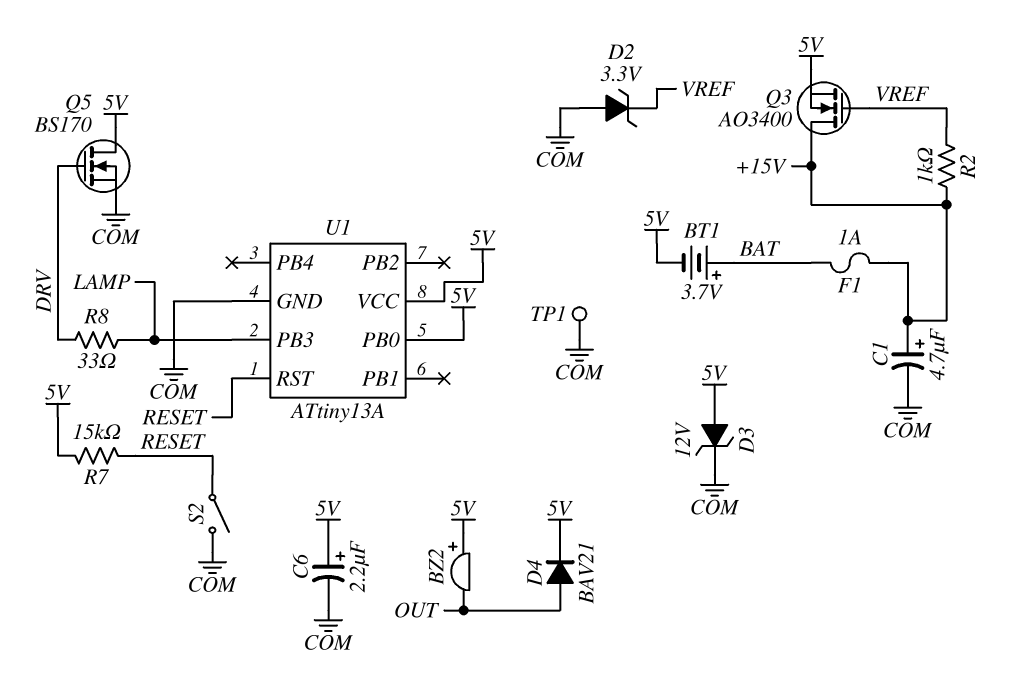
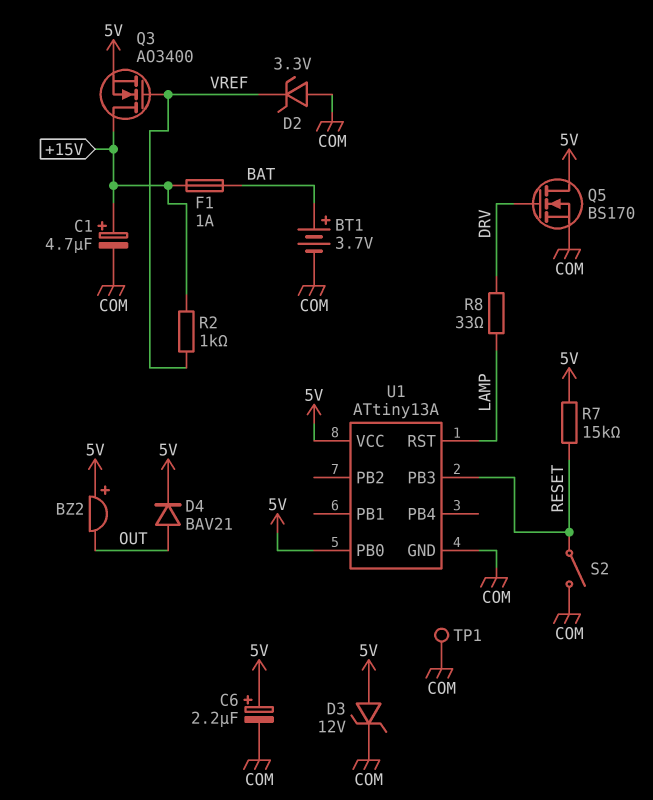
BT1: 3.7V (plus BAT, minus 5V) -> 3.7V (plus BAT, minus COM)
U1 pin PB3: LAMP -> RESET
U1 pin RST: RESET -> LAMP

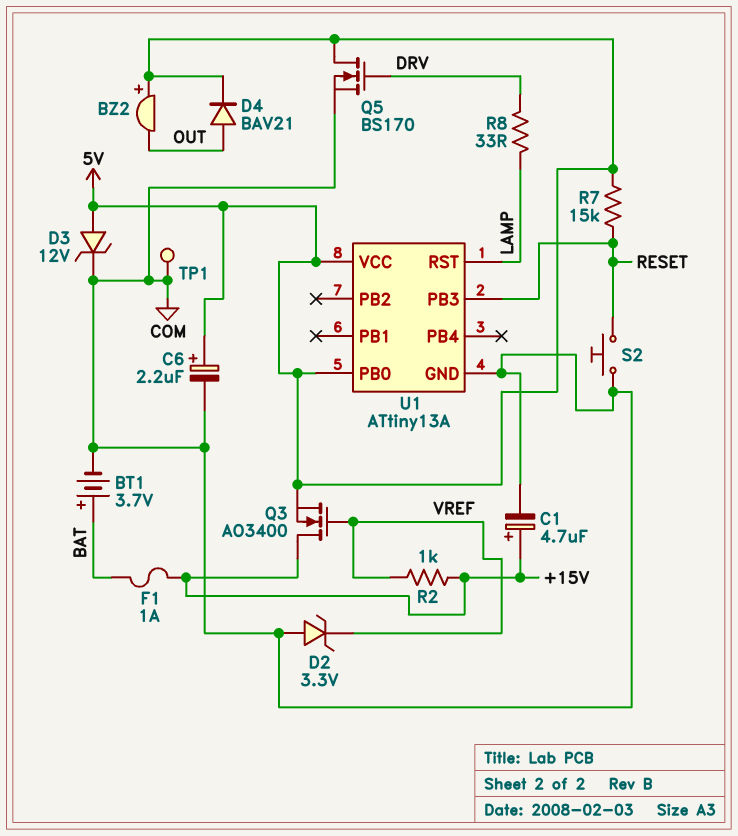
S2: switch (COM, RESET) -> button (COM, RESET)

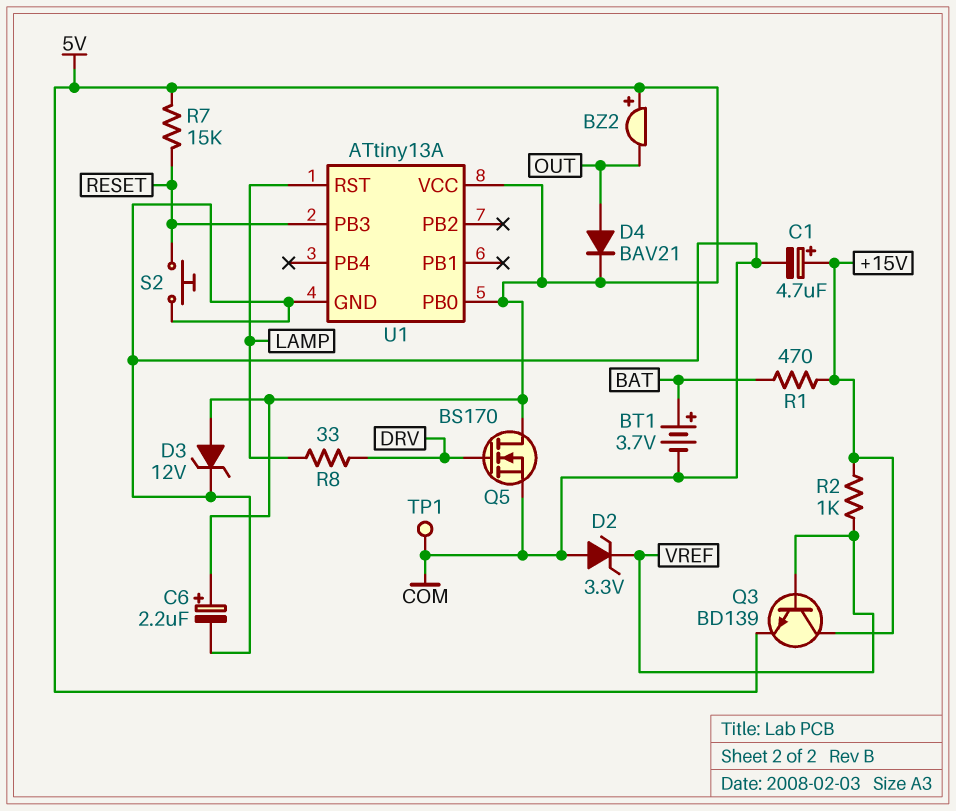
F1: 1A (+15V, BAT) -> none
Q3: NMOS AO3400 (G VREF, D +15V, S 5V) -> NPN BD139 (B VREF, C +15V, E 5V)
R1: none -> 470 (+15V, BAT)

